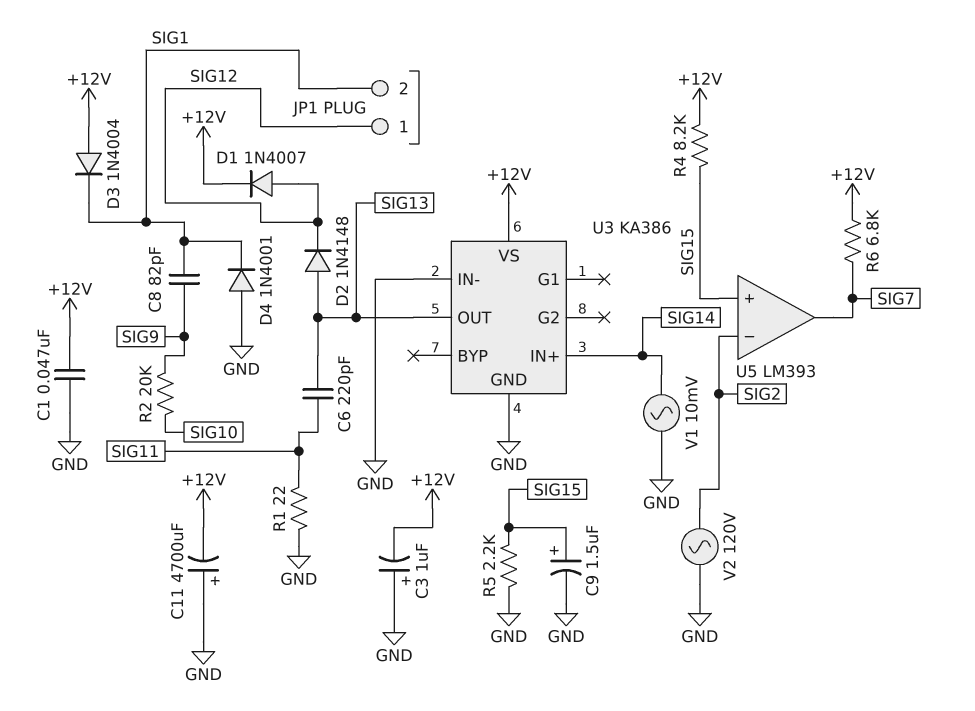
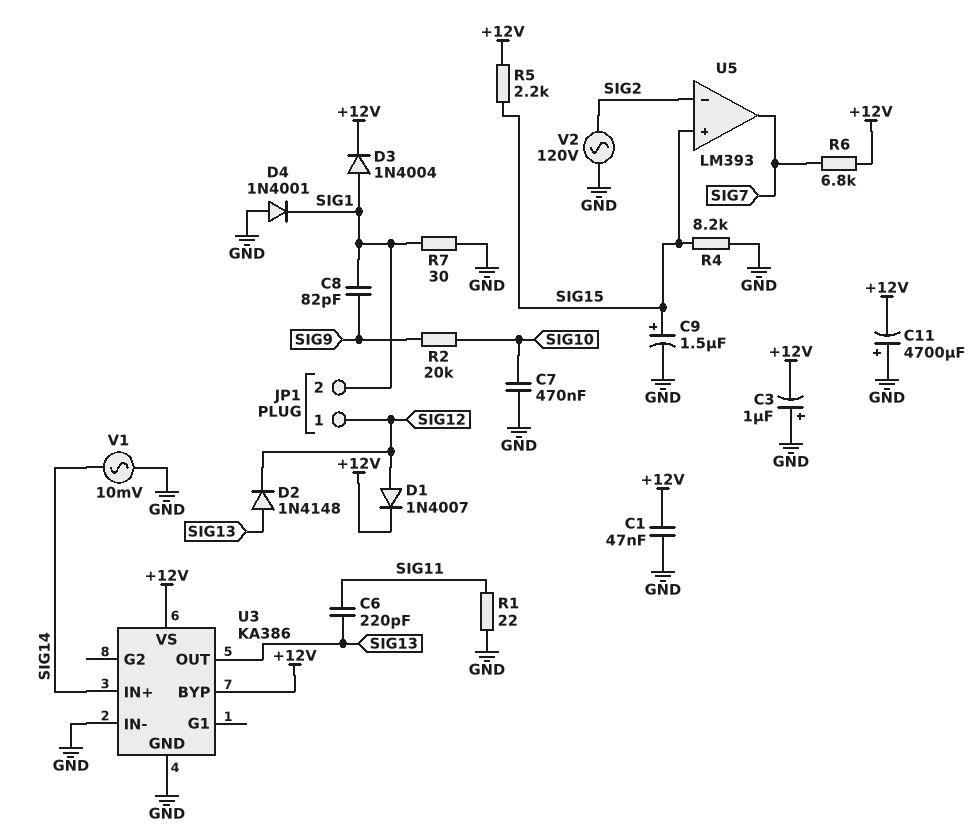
C7: none -> 470nF (GND, SIG10)
D3: diode 1N4004 (A +12V, K SIG1) -> diode 1N4004 (A SIG1, K +12V)
R4: 8.2k (+12V, SIG15) -> 8.2k (GND, SIG15)
R5: 2.2k (GND, SIG15) -> 2.2k (+12V, SIG15)
R7: none -> 30 (GND, SIG1)
U3 pin BYP: none -> +12V

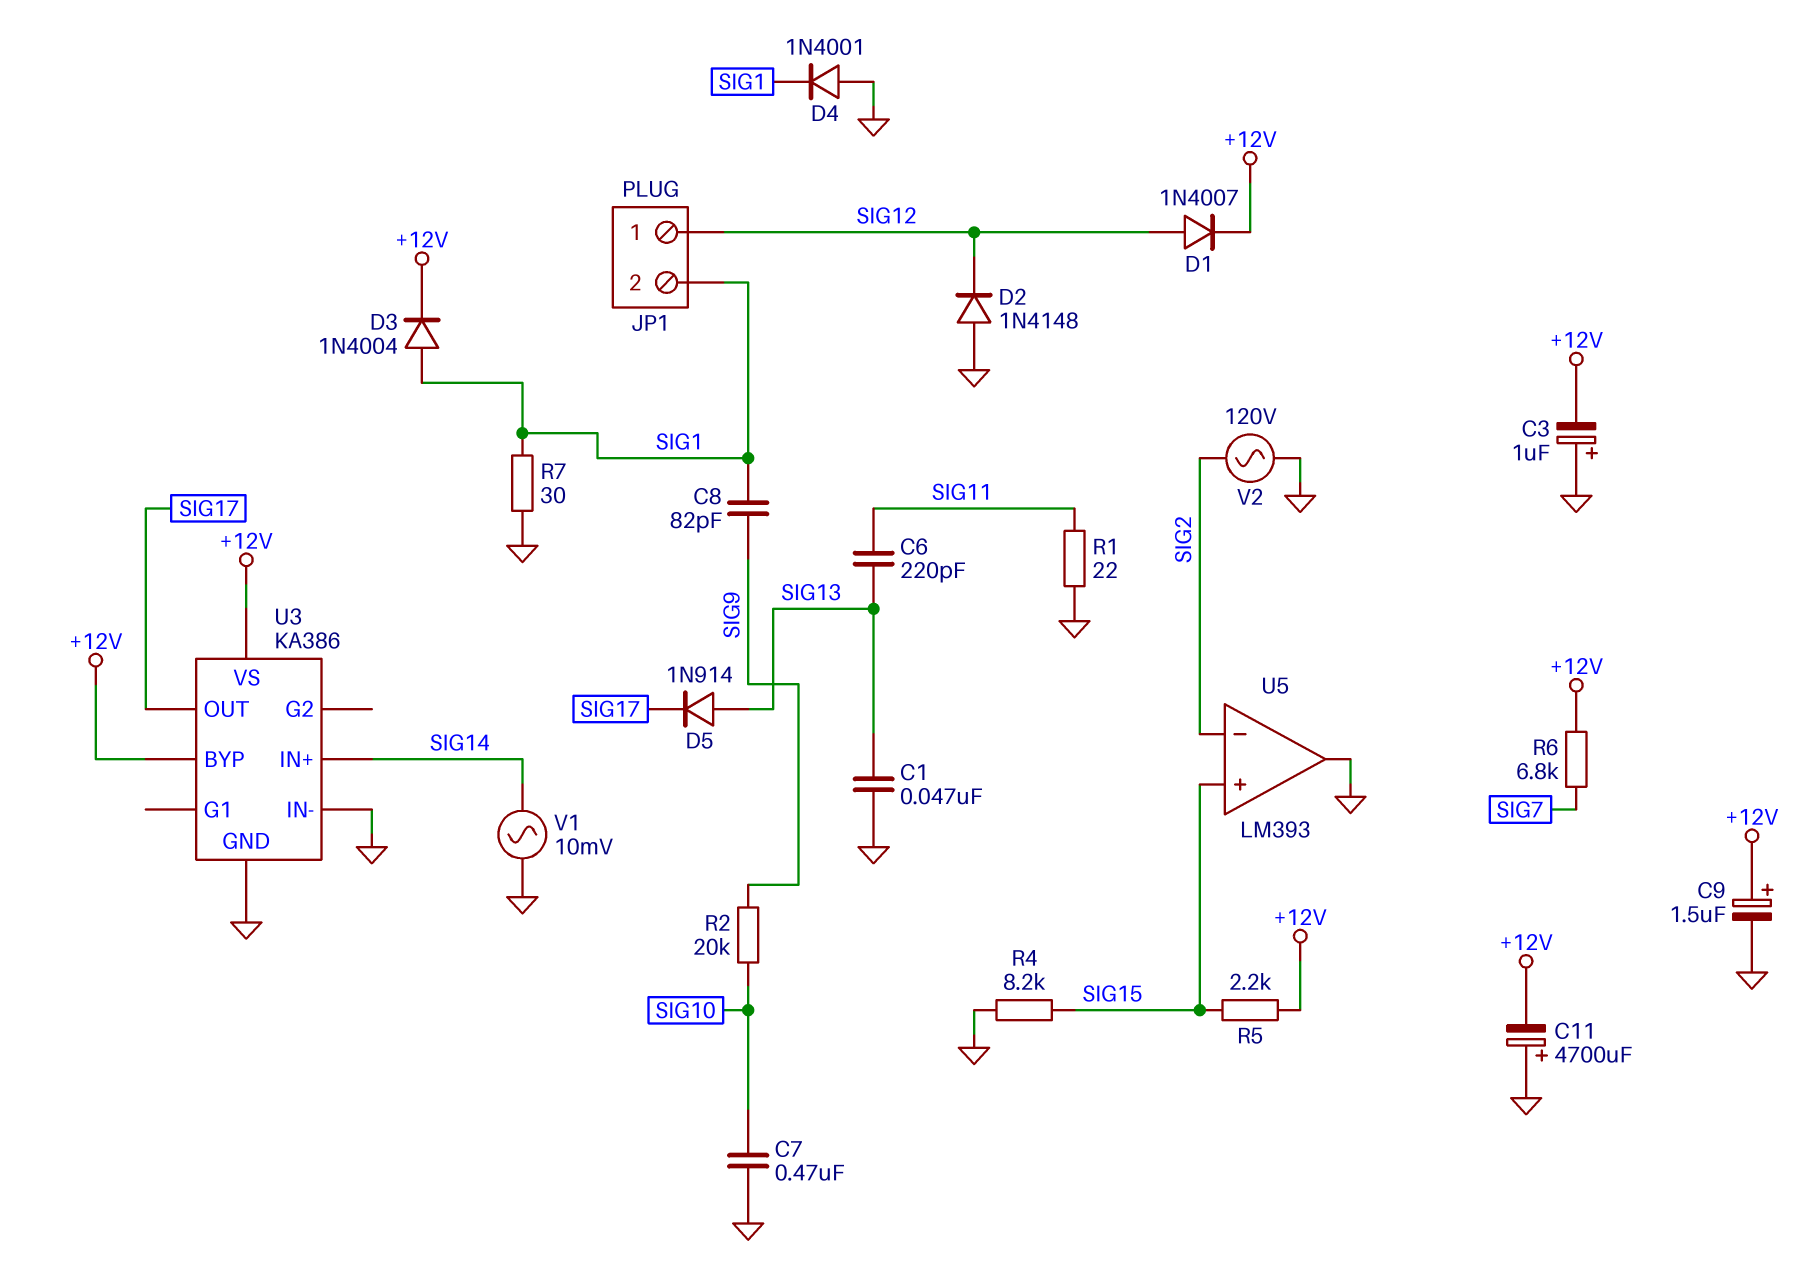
C1: 47nF (+12V, GND) -> 47nF (GND, SIG13)
C9: 1.5uF (plus SIG15, minus GND) -> 1.5uF (plus +12V, minus GND)
D2: diode 1N4148 (A SIG13, K SIG12) -> diode 1N4148 (A GND, K SIG12)
D5: none -> diode 1N914 (A SIG13, K SIG17)
U3 pin OUT: SIG13 -> SIG17
U5 pin out: SIG7 -> GND

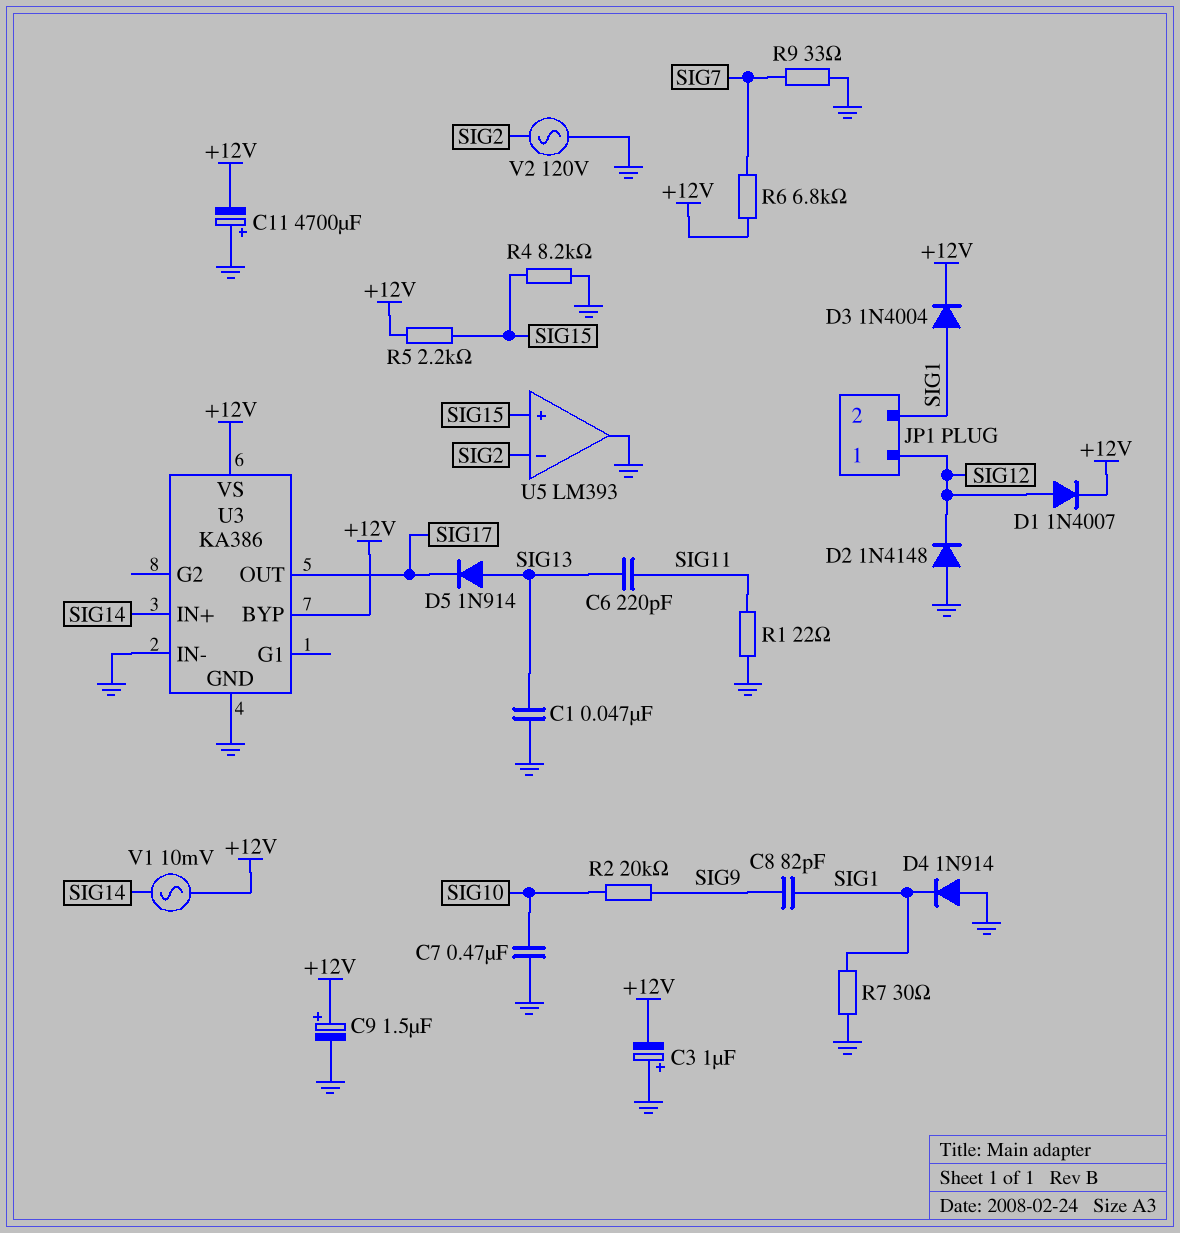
D4: diode 1N4001 (A GND, K SIG1) -> diode 1N914 (A GND, K SIG1)
R9: none -> 33 (GND, SIG7)
V1: AC 10mV (GND, SIG14) -> AC 10mV (+12V, SIG14)

